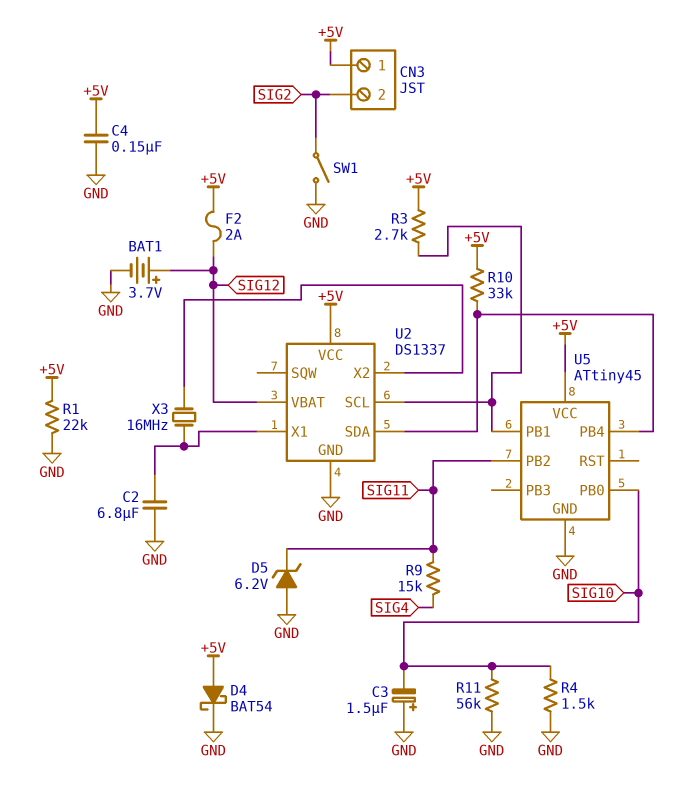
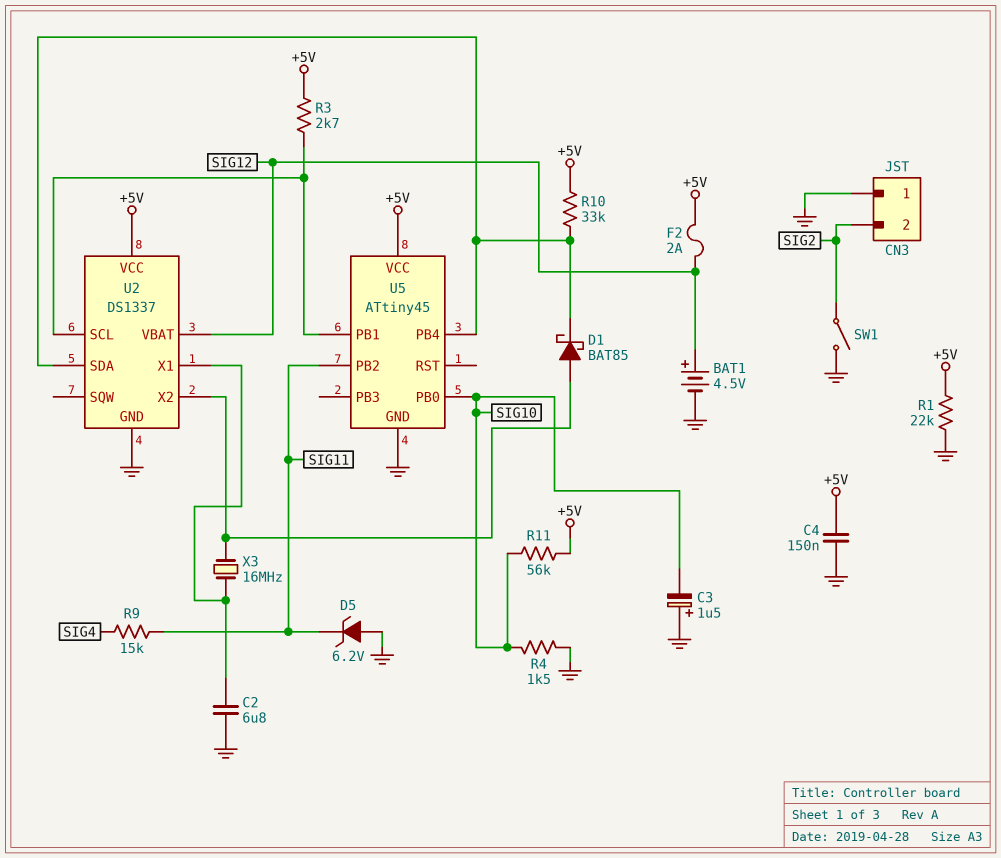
BAT1: 3.7V (plus SIG12, minus GND) -> 4.5V (plus SIG12, minus GND)
CN3 pin 1: +5V -> GND
D1: none -> schottky BAT85 (A U2/X2, K U2/SDA)
D4: schottky BAT54 (A +5V, K GND) -> none
R11: 56k (GND, SIG10) -> 56k (+5V, SIG10)

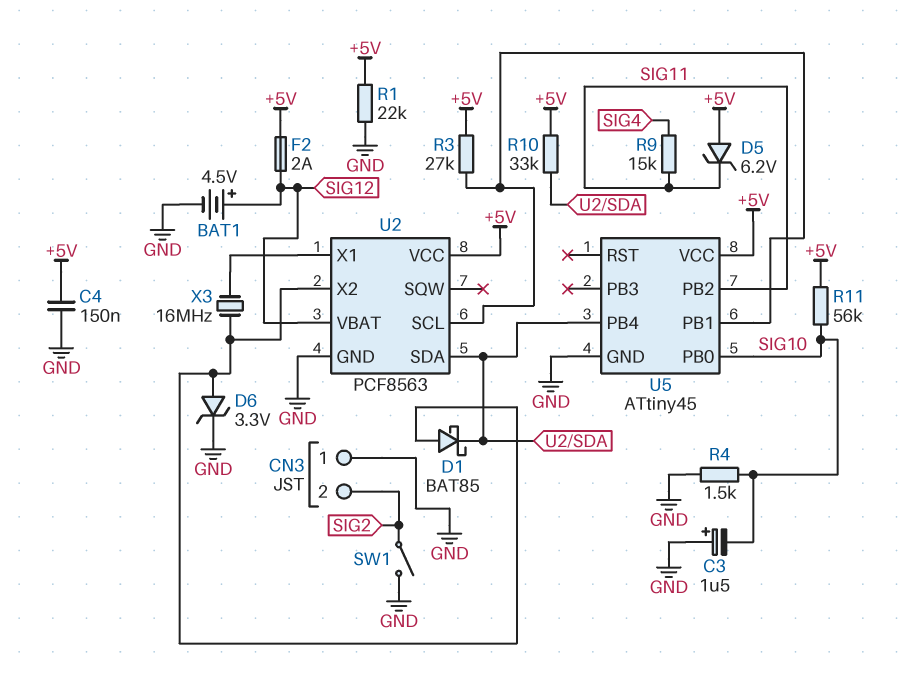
C2: 6.8uF (GND, U2/X1) -> none
D5: zener 6.2V (A GND, K SIG11) -> zener 6.2V (A +5V, K SIG11)
D6: none -> zener 3.3V (A U2/X2, K GND)
R3: 2.7k (+5V, U2/SCL) -> 27k (+5V, U2/SCL)
U2: DS1337 -> PCF8563

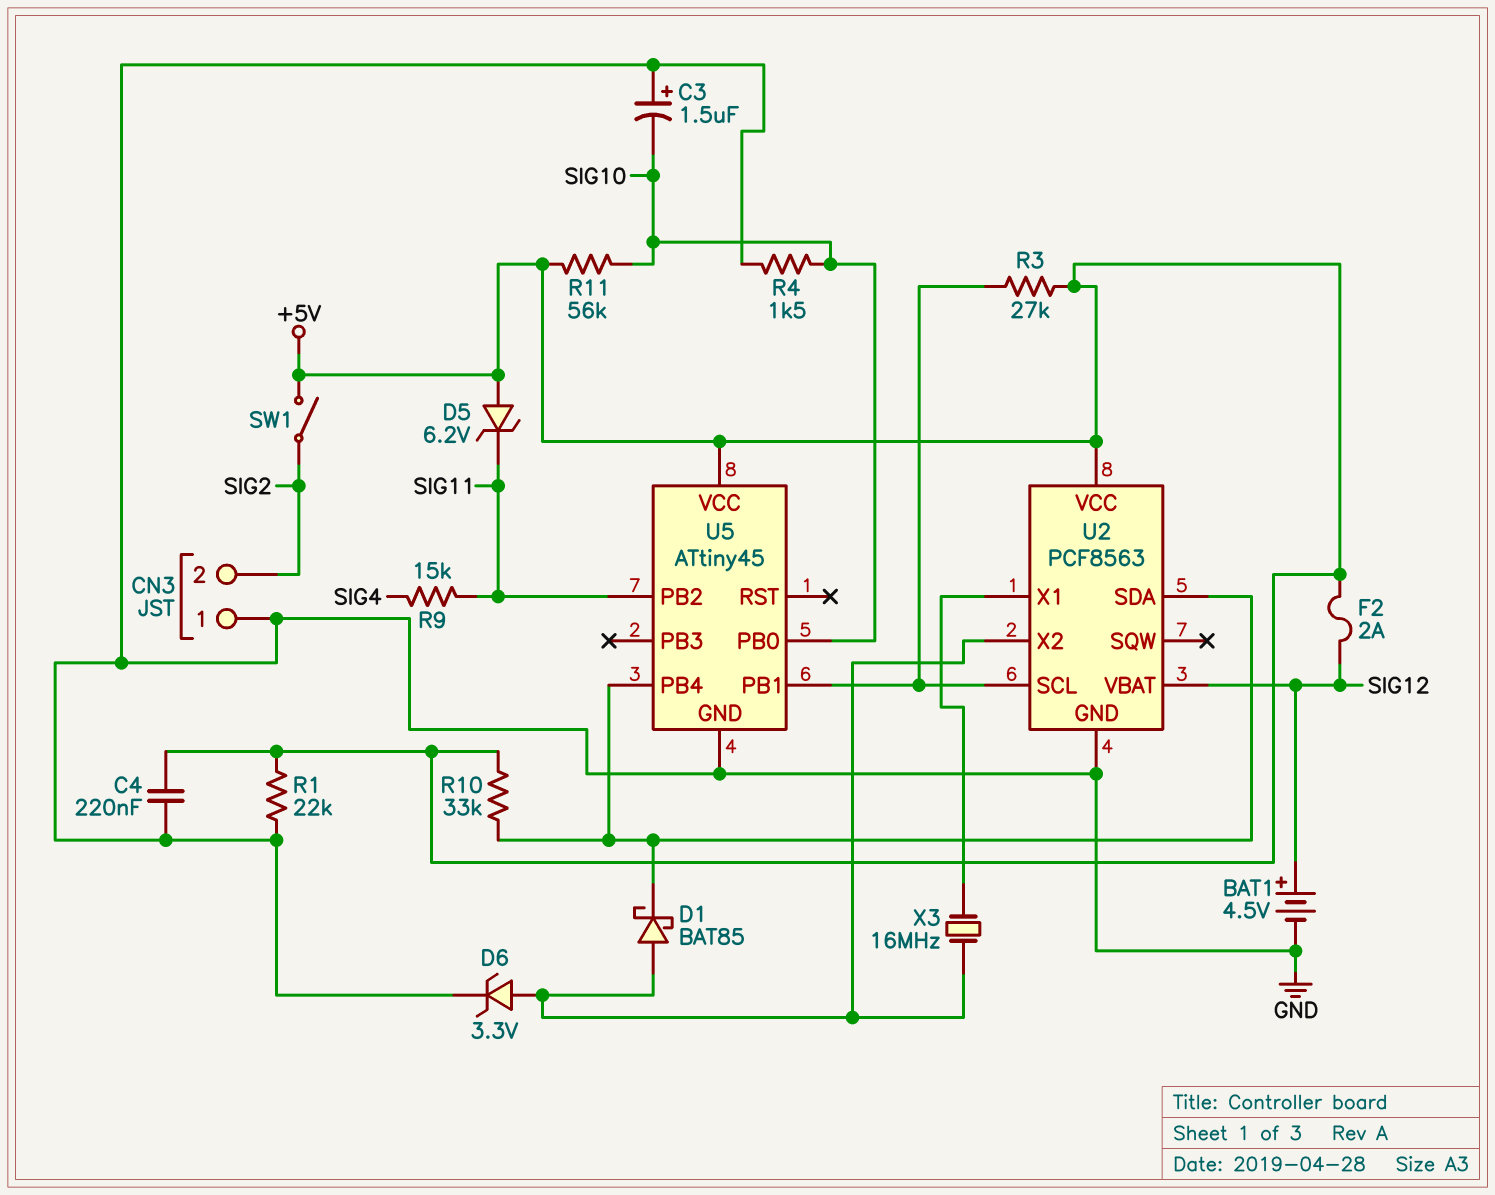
C4: 150nF (+5V, GND) -> 220nF (+5V, GND)
SW1: switch (GND, SIG2) -> switch (+5V, SIG2)

